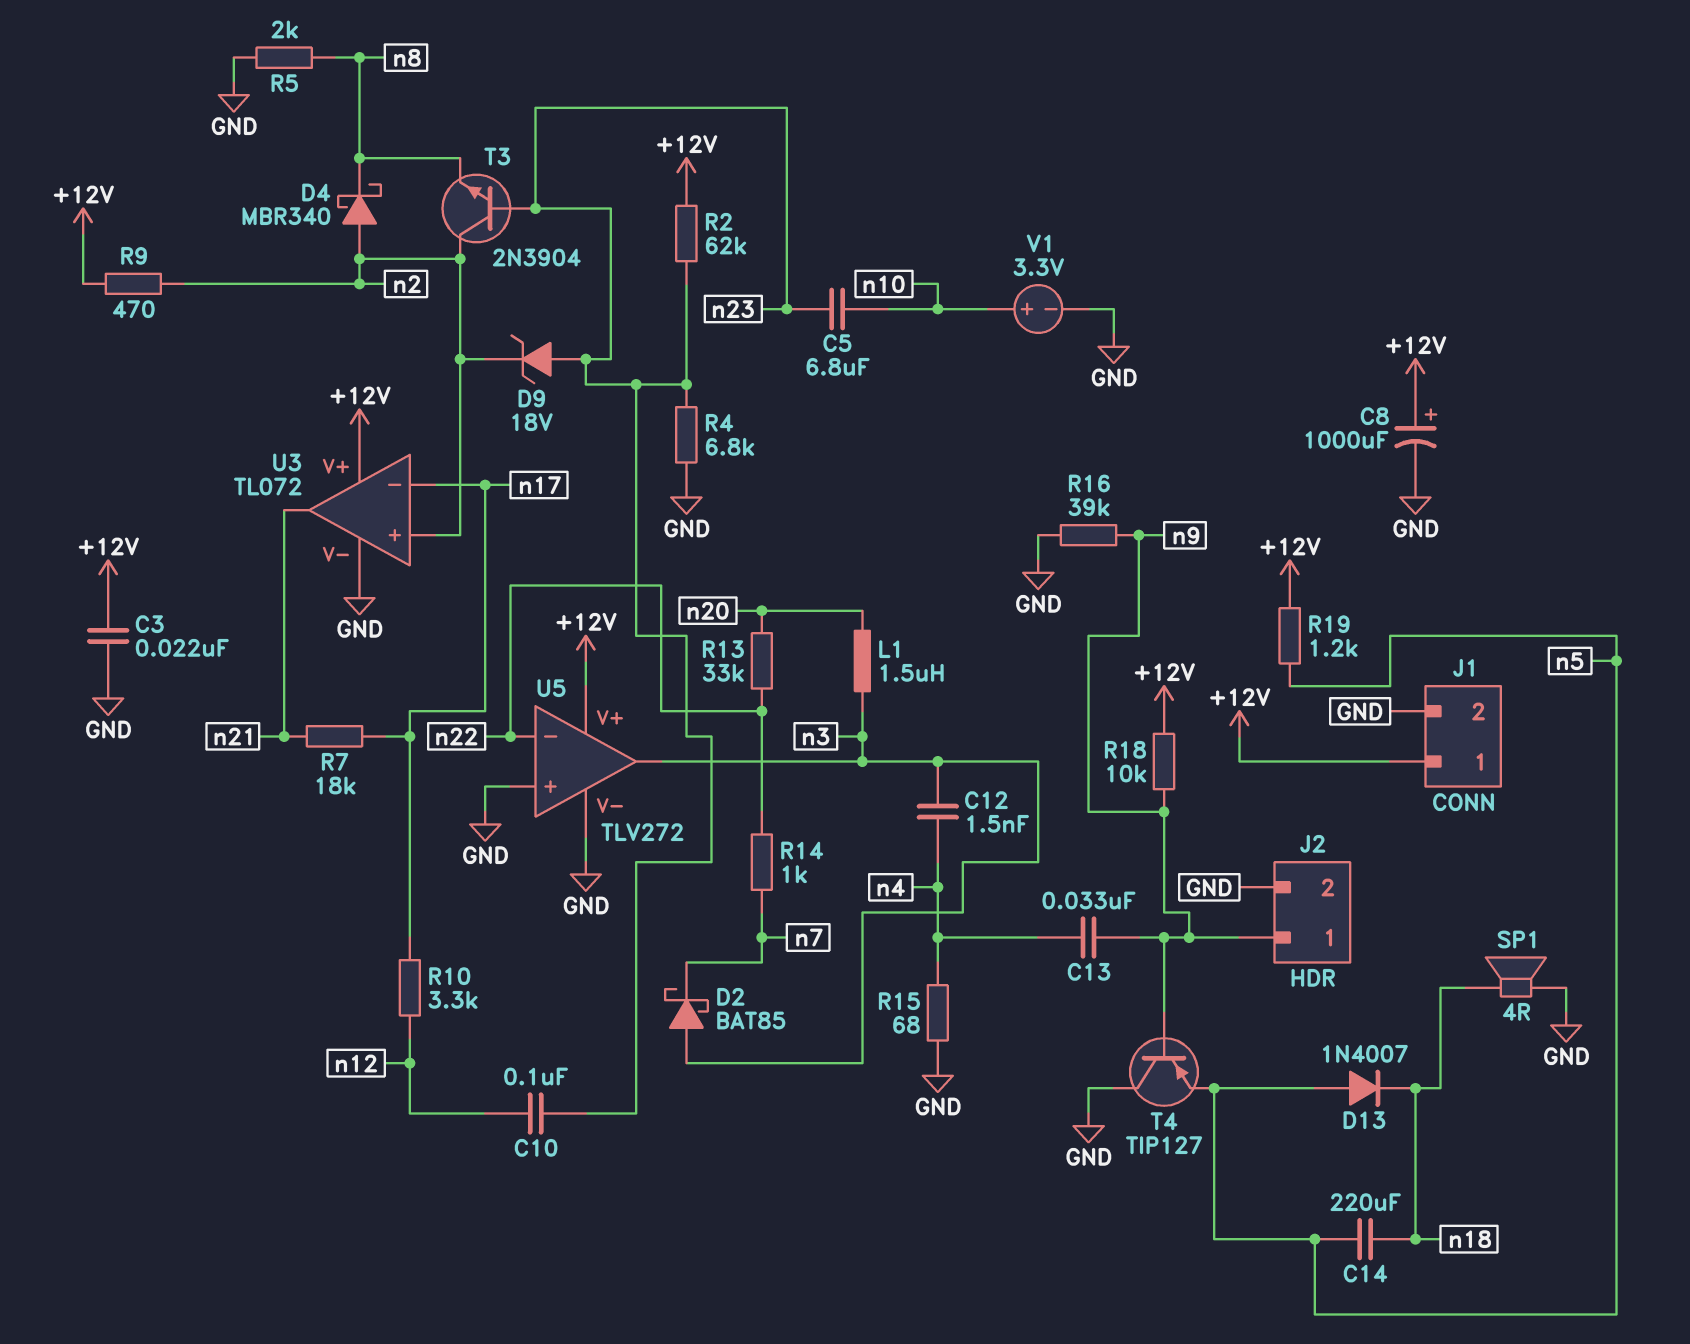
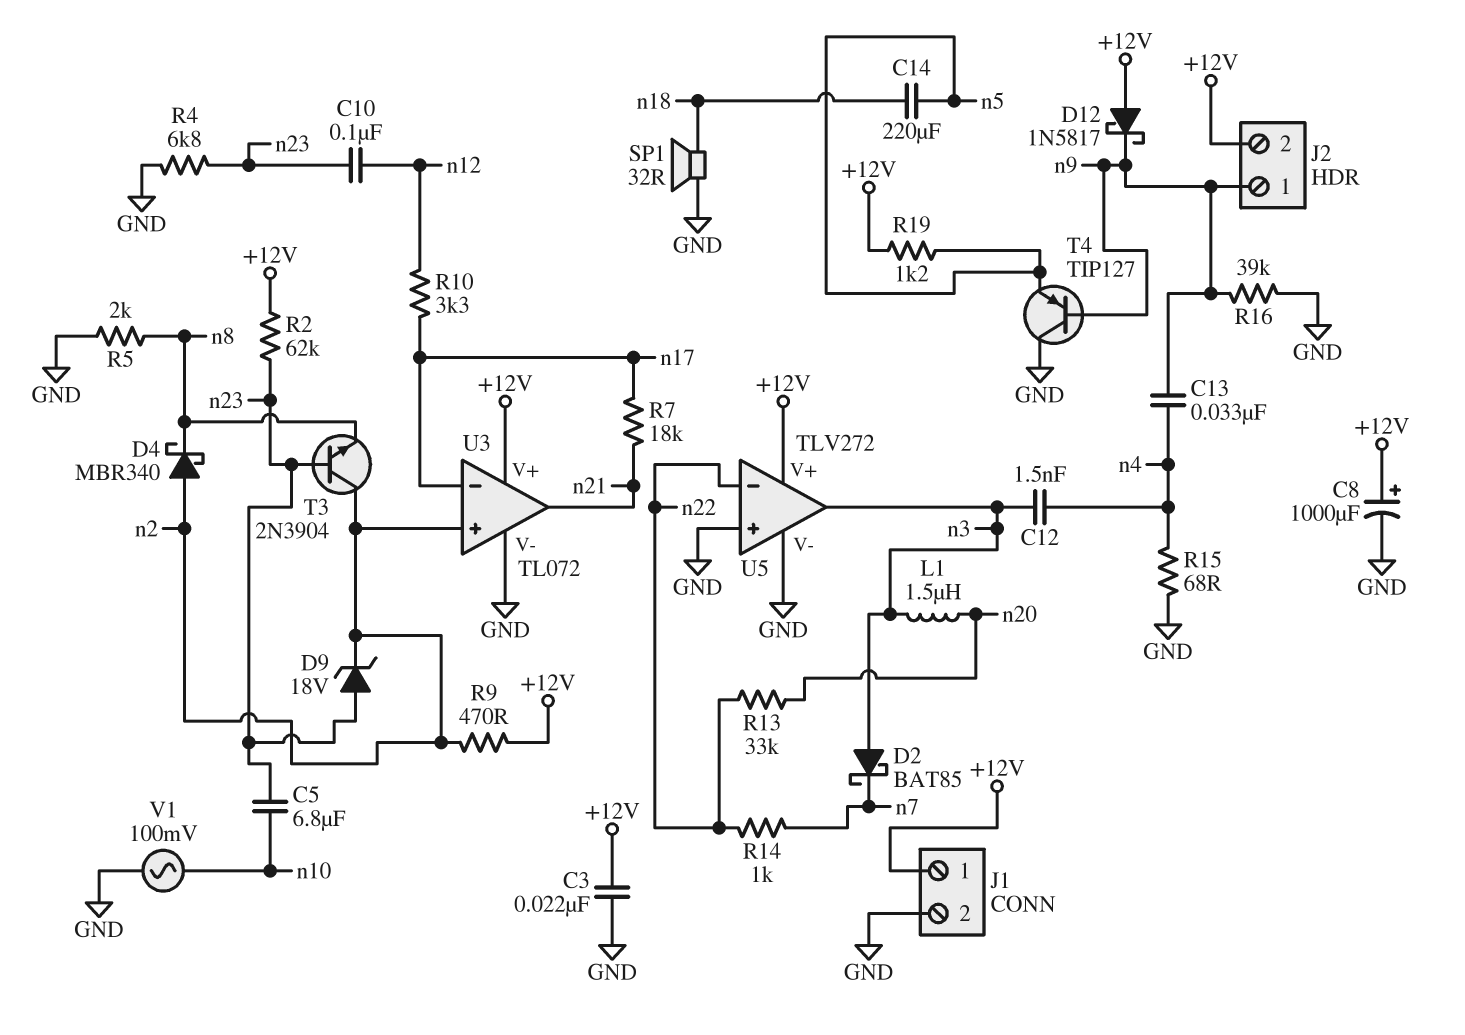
D12: none -> schottky 1N5817 (A +12V, K n9)
D13: diode 1N4007 (A n5, K n18) -> none
J2 pin 2: GND -> +12V
R18: 10k (+12V, n9) -> none
SP1: speaker 4R (GND, n18) -> speaker 32R (GND, n18)
V1: 3.3V (plus n10, minus GND) -> AC 100mV (GND, n10)

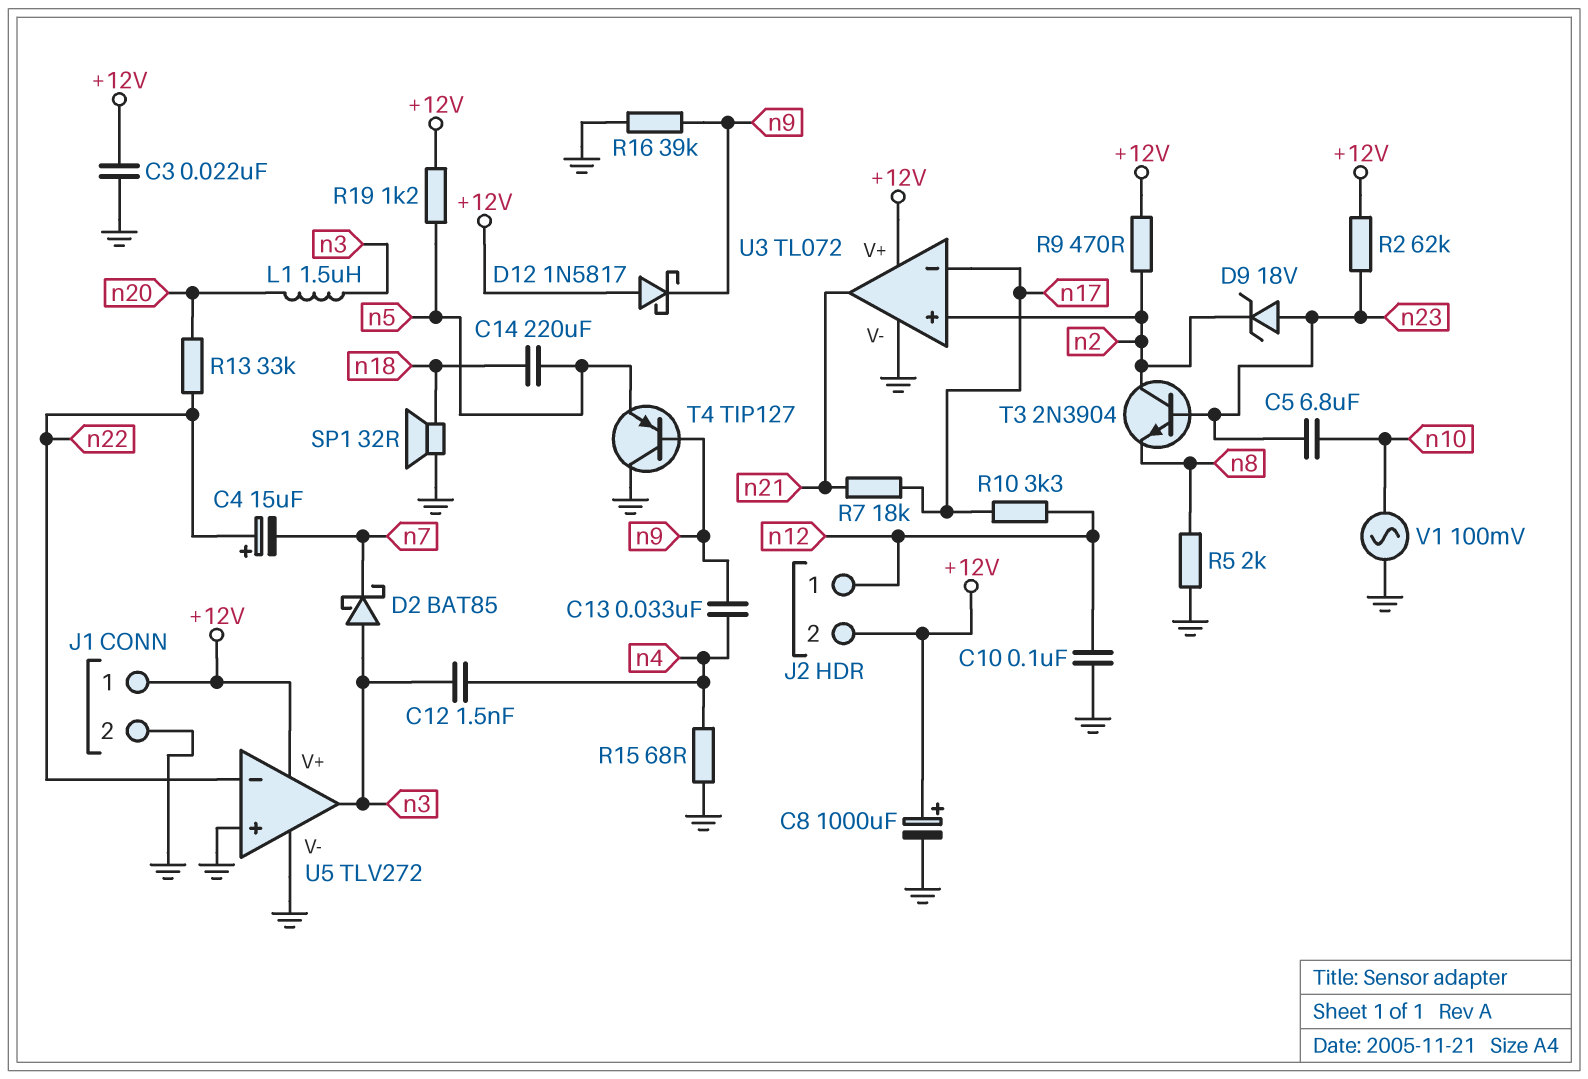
C4: none -> 15uF (plus n22, minus n7)
C10: 100nF (n12, n23) -> 100nF (GND, n12)
D4: schottky MBR340 (A n2, K n8) -> none
J2 pin 1: n9 -> n12
R4: 6.8k (GND, n23) -> none
R14: 1k (n7, n22) -> none

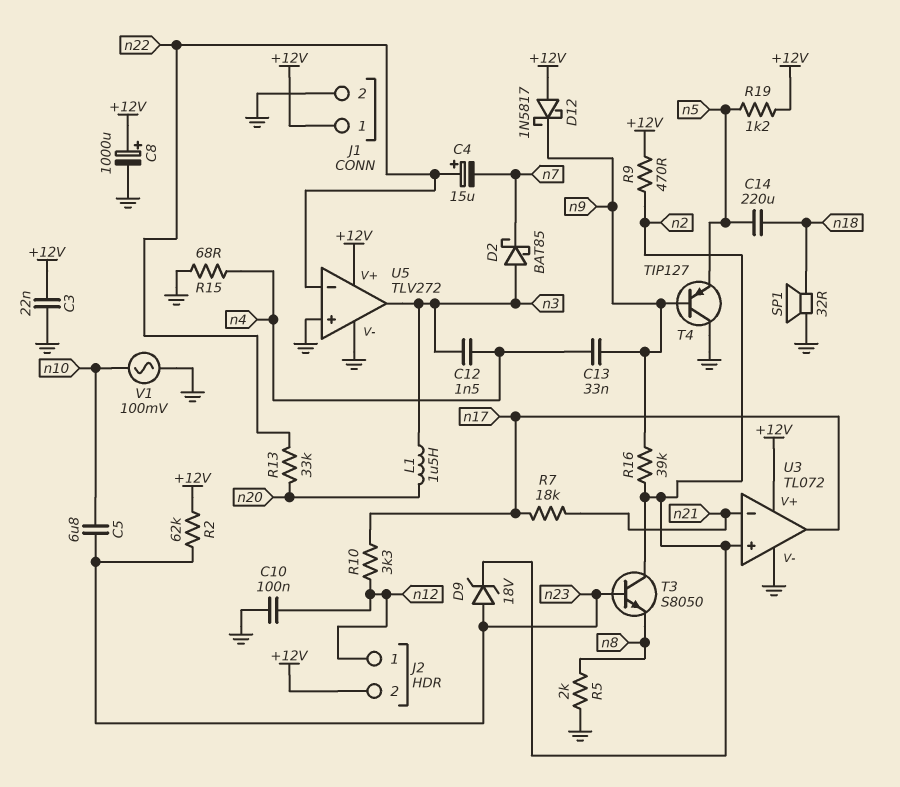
R16: 39k (GND, n9) -> 39k (n2, n9)
T3: NPN 2N3904 (B n23, C n2, E n8) -> NPN S8050 (B n23, C n2, E n8)
U3 pin in-: n17 -> n21
U3 pin out: n21 -> n17

